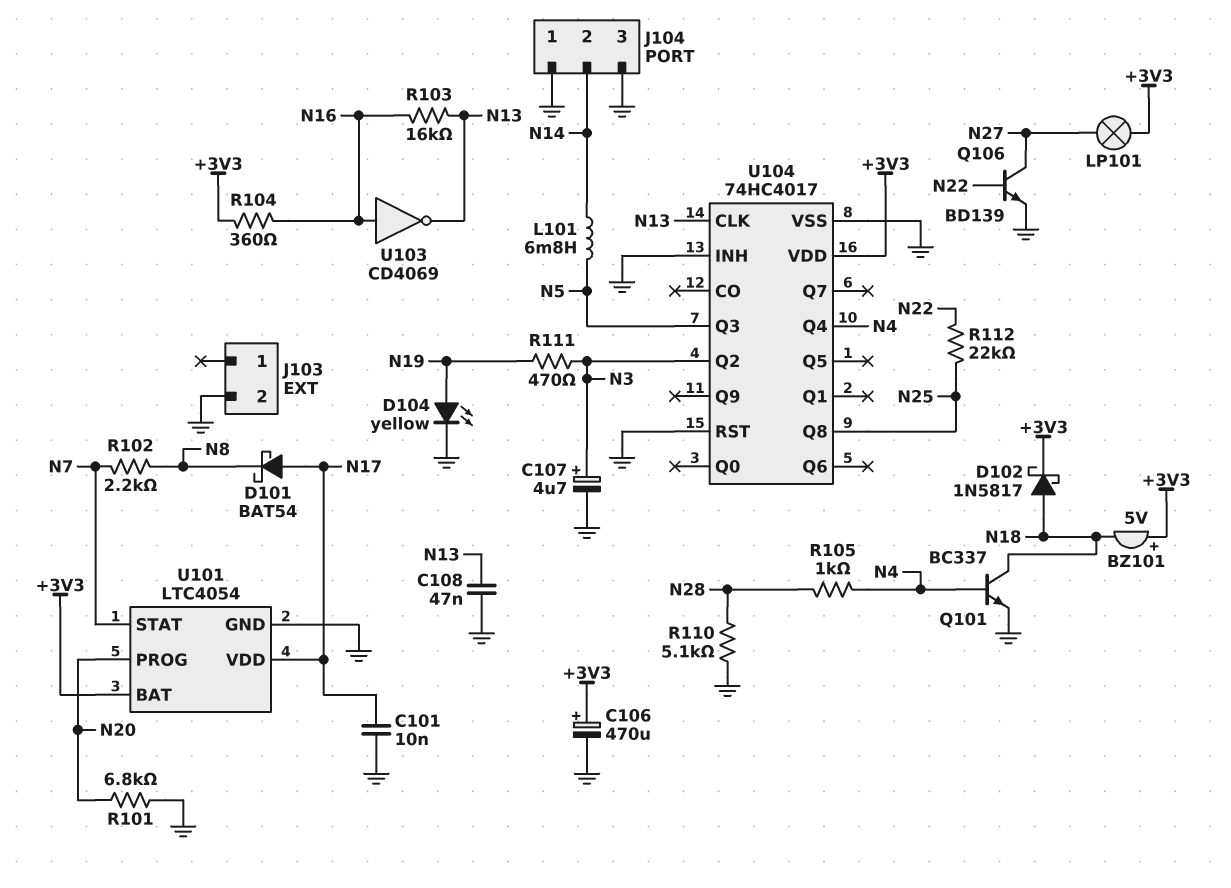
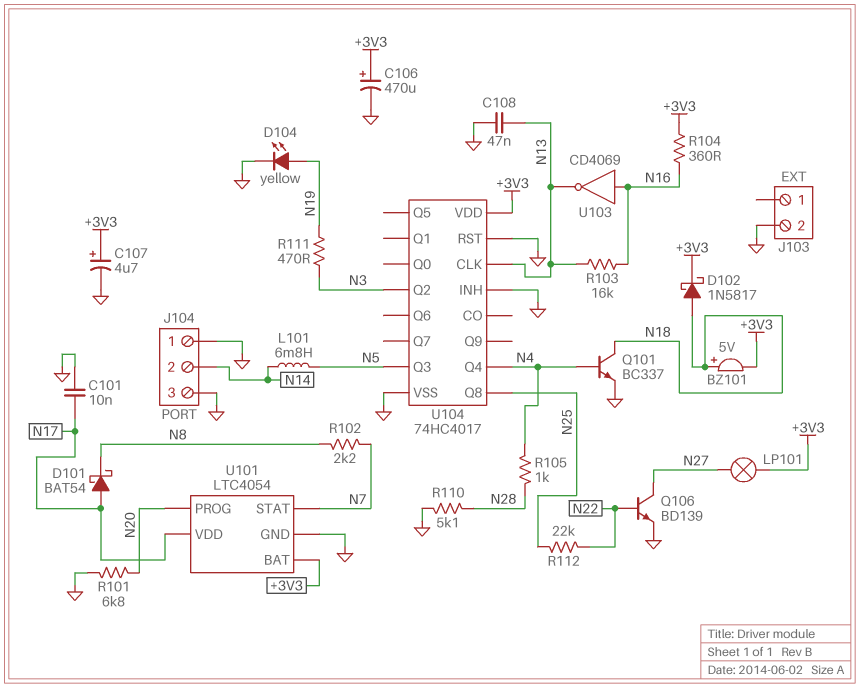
BZ101: buzzer 5V (plus +3V3, minus N18) -> buzzer 5V (plus N18, minus +3V3)
C107: 4.7uF (plus N3, minus GND) -> 4.7uF (plus +3V3, minus GND)

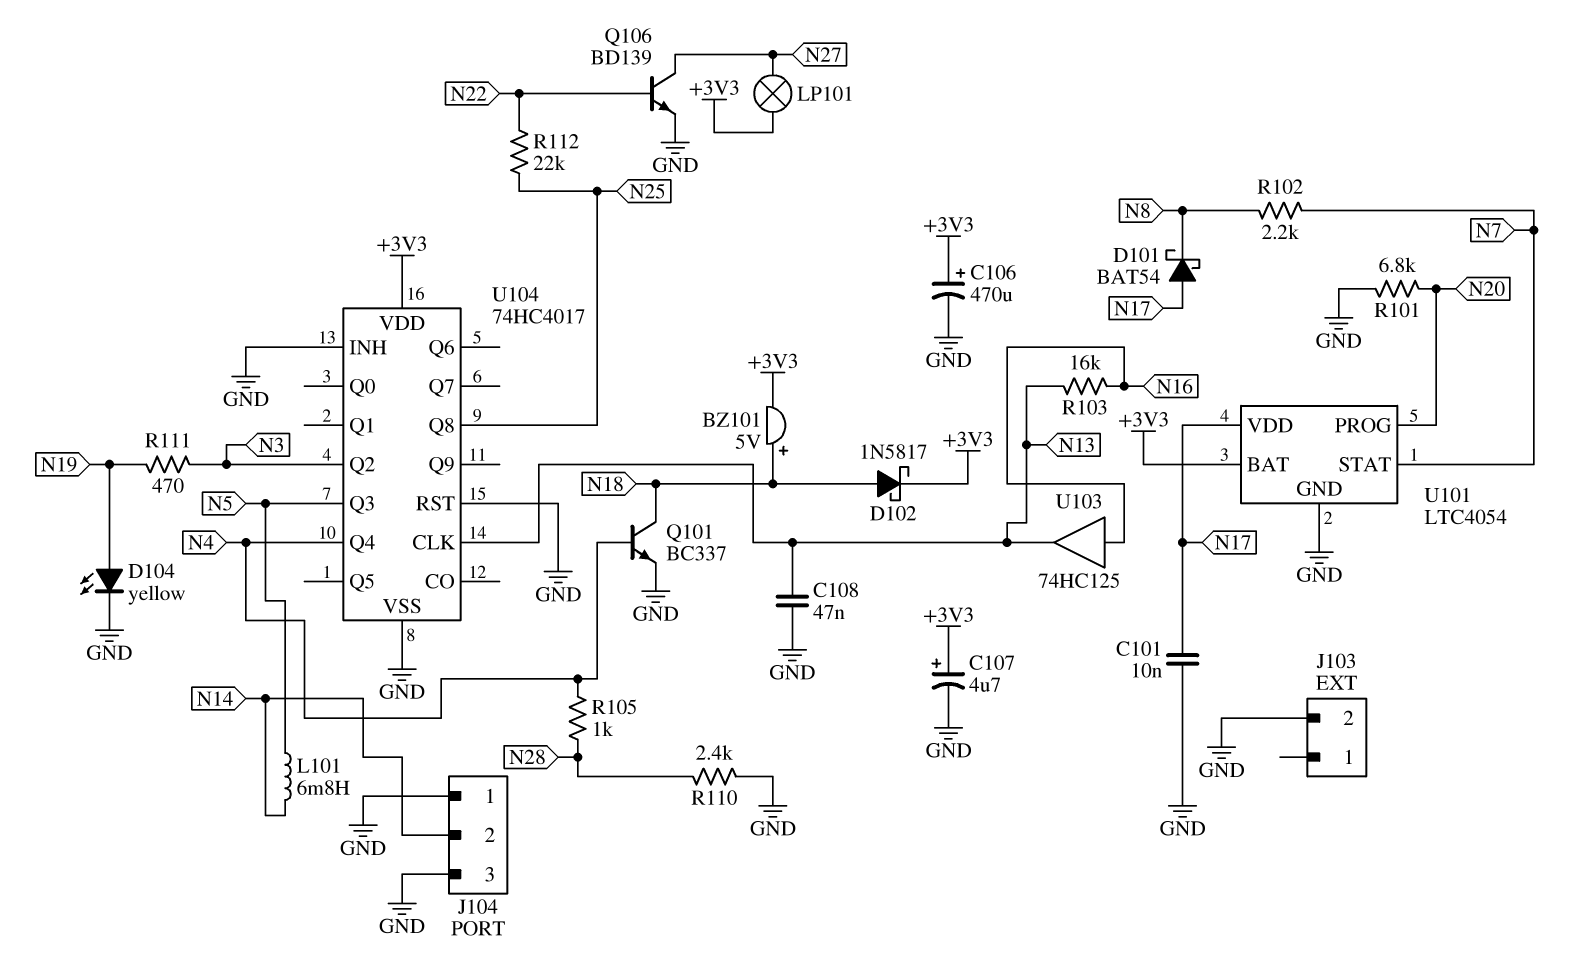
R104: 360 (+3V3, N16) -> none
R110: 5.1k (GND, N28) -> 2.4k (GND, N28)
U103: NOT CD4069 (in N16, out N13) -> buffer 74HC125 (in N16, out N13)

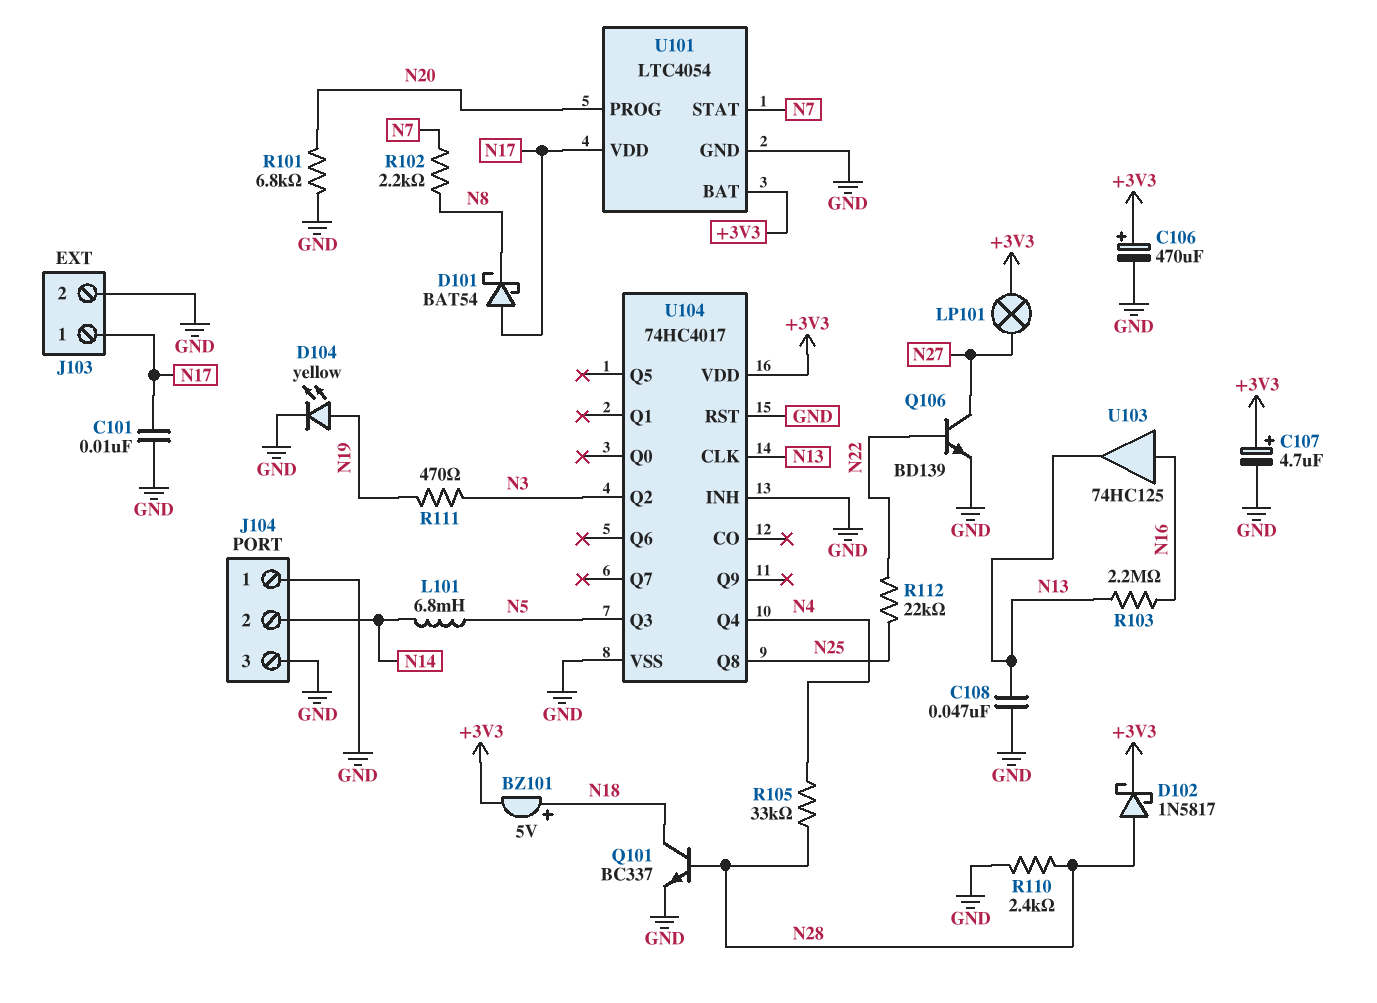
D102: schottky 1N5817 (A N18, K +3V3) -> schottky 1N5817 (A N28, K +3V3)
J103 pin 1: none -> N17
Q101: NPN BC337 (B N4, C N18, E GND) -> NPN BC337 (B N28, C N18, E GND)
R103: 16k (N13, N16) -> 2.2M (N13, N16)
R105: 1k (N4, N28) -> 33k (N4, N28)

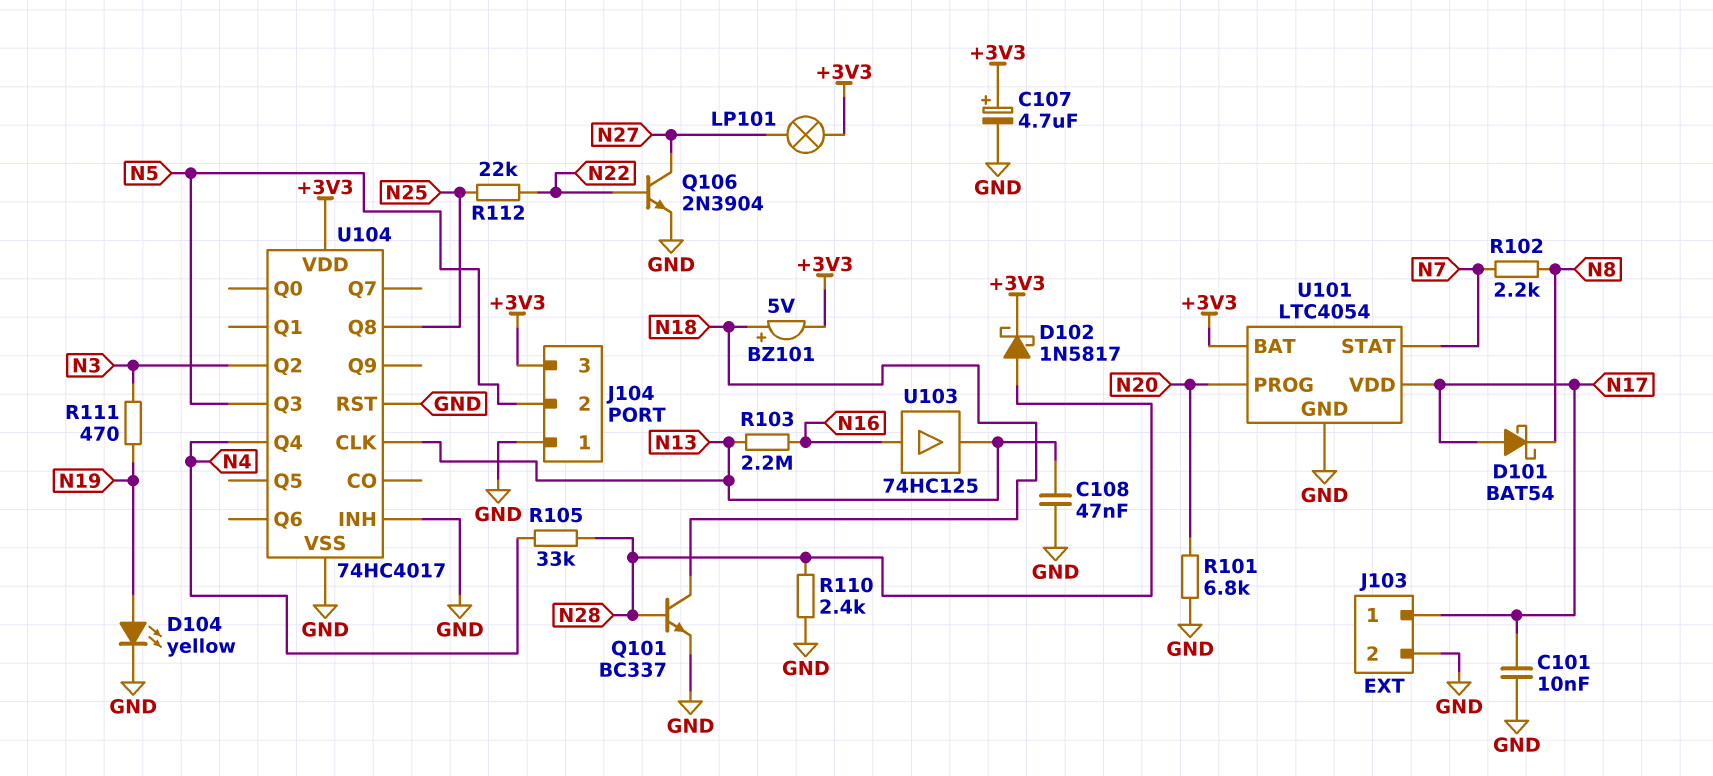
C106: 470uF (plus +3V3, minus GND) -> none
J104 pin 2: N14 -> N5
J104 pin 3: GND -> +3V3
L101: 6.8mH (N5, N14) -> none
Q106: NPN BD139 (B N22, C N27, E GND) -> NPN 2N3904 (B N22, C N27, E GND)

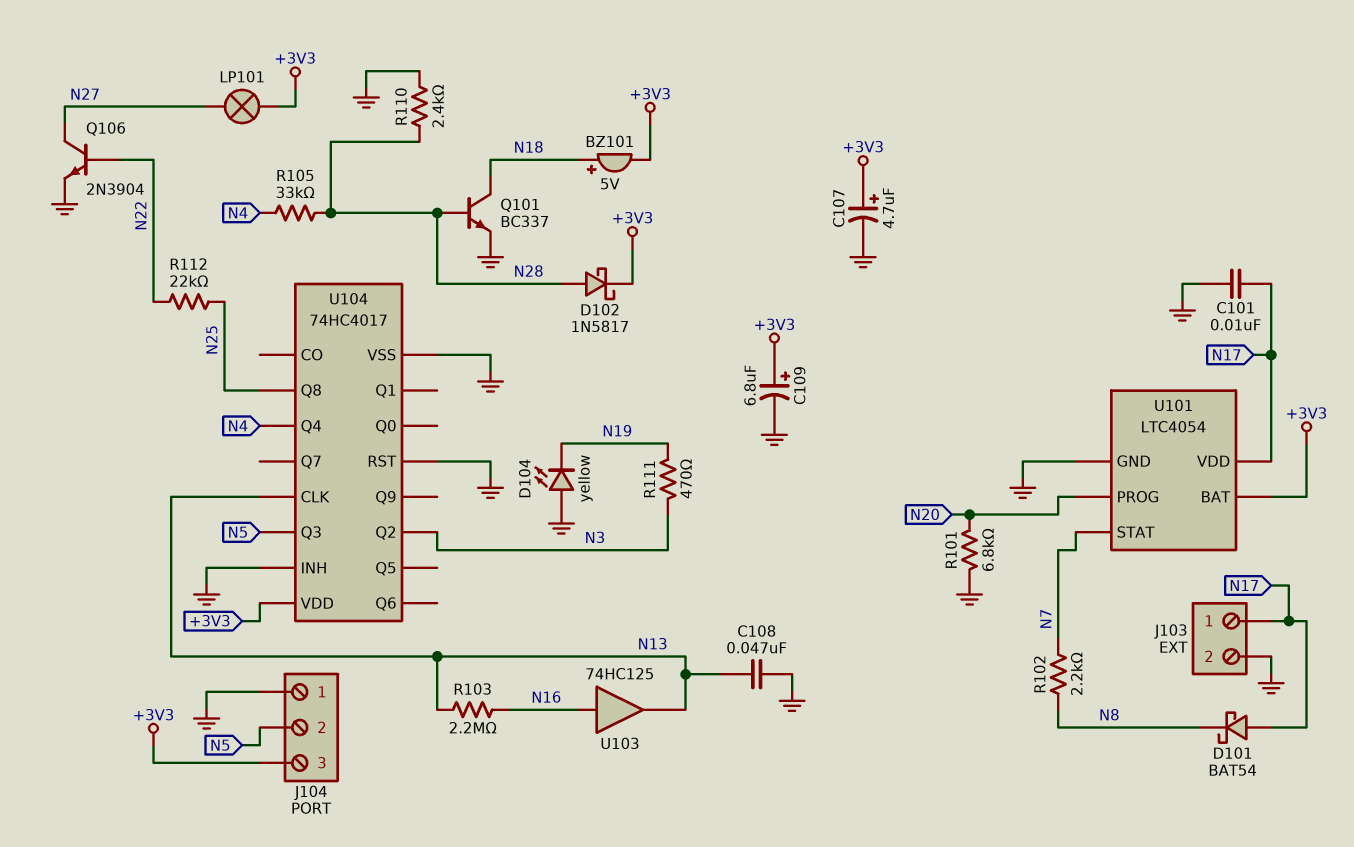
C109: none -> 6.8uF (plus +3V3, minus GND)
D104: LED yellow (A N19, K GND) -> LED yellow (A GND, K N19)

